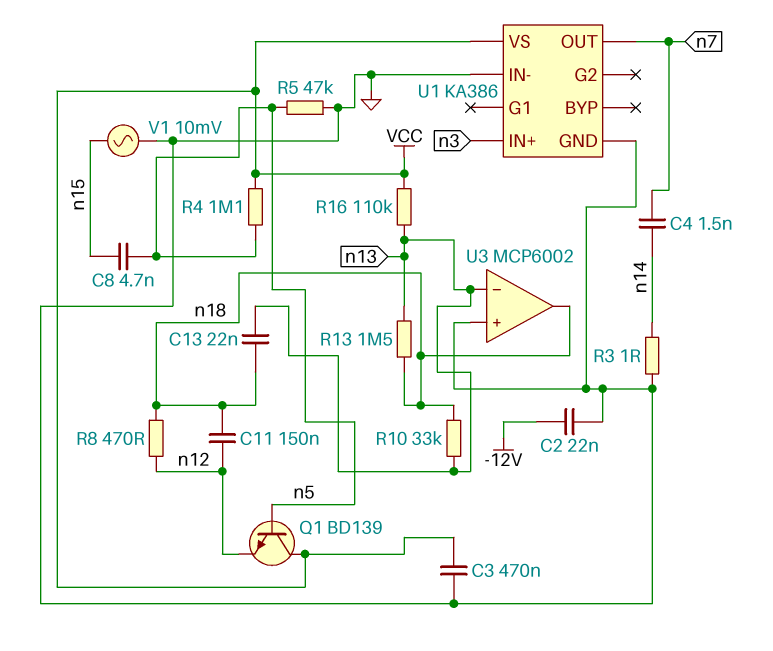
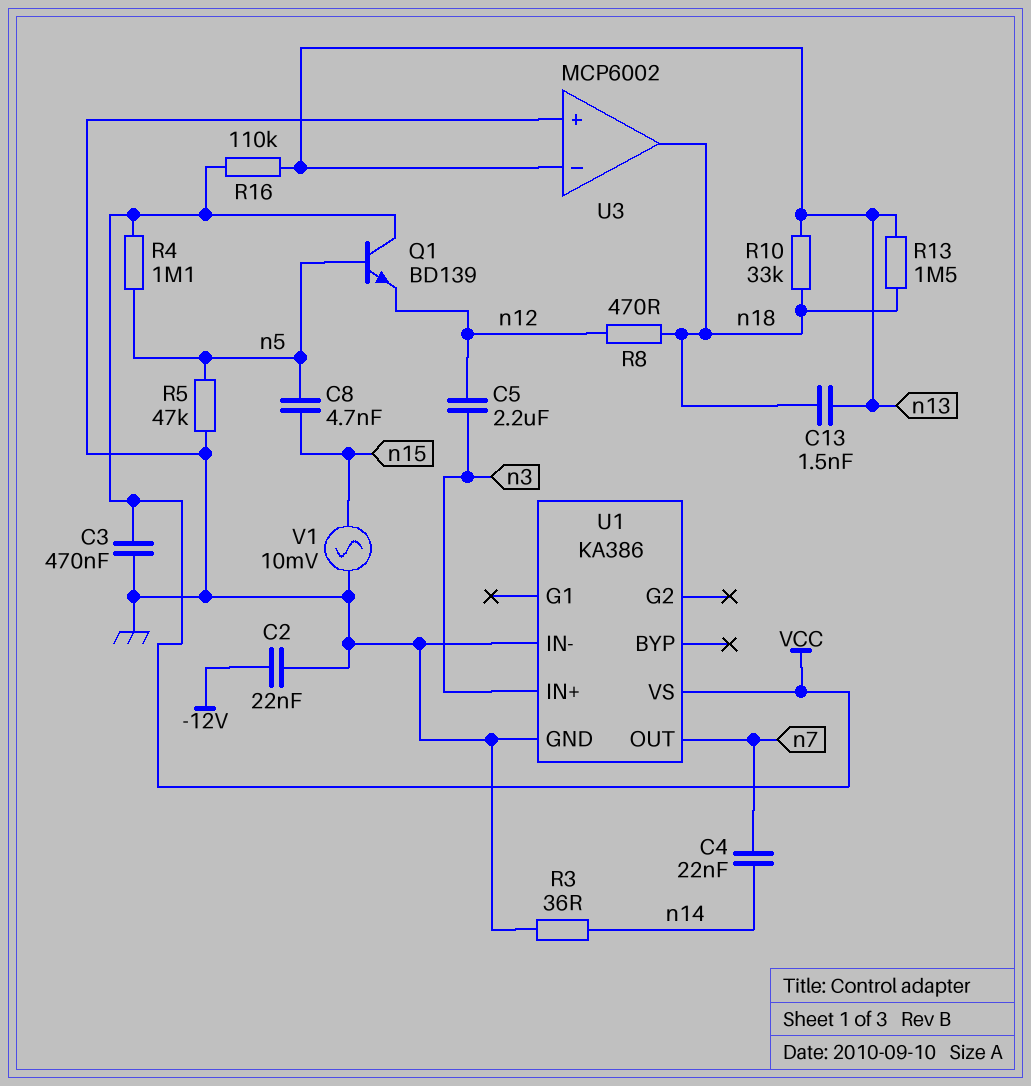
C4: 1.5nF (n7, n14) -> 22nF (n7, n14)
C5: none -> 2.2uF (n3, n12)
C11: 150nF (n12, n18) -> none
C13: 22nF (n13, n18) -> 1.5nF (n13, n18)
R3: 1 (GND, n14) -> 36 (GND, n14)

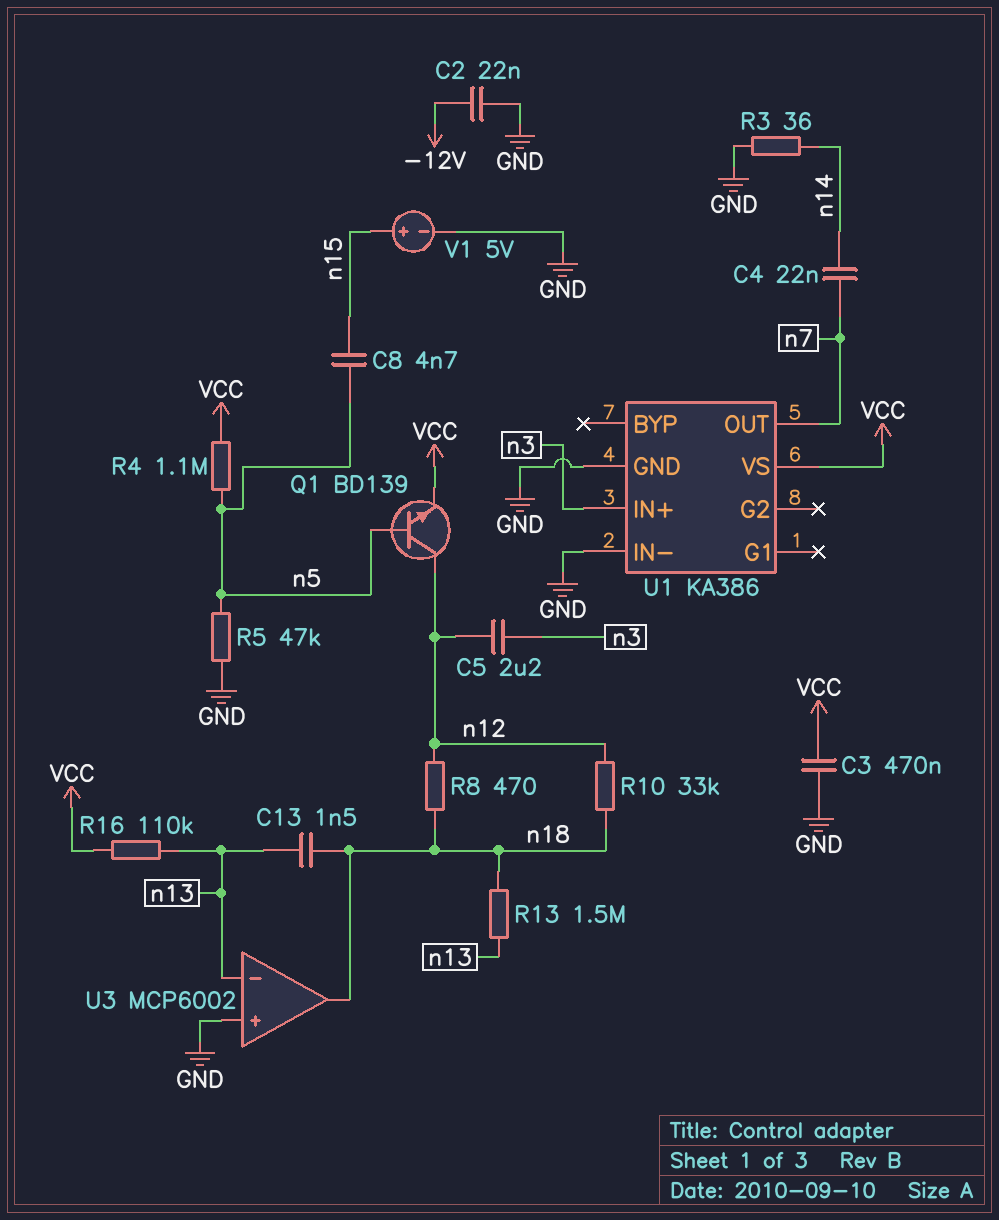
Q1: NPN BD139 (B n5, C VCC, E n12) -> NPN BD139 (B n5, C n12, E VCC)
R10: 33k (n13, n18) -> 33k (n12, n18)
V1: AC 10mV (GND, n15) -> 5V (plus n15, minus GND)

